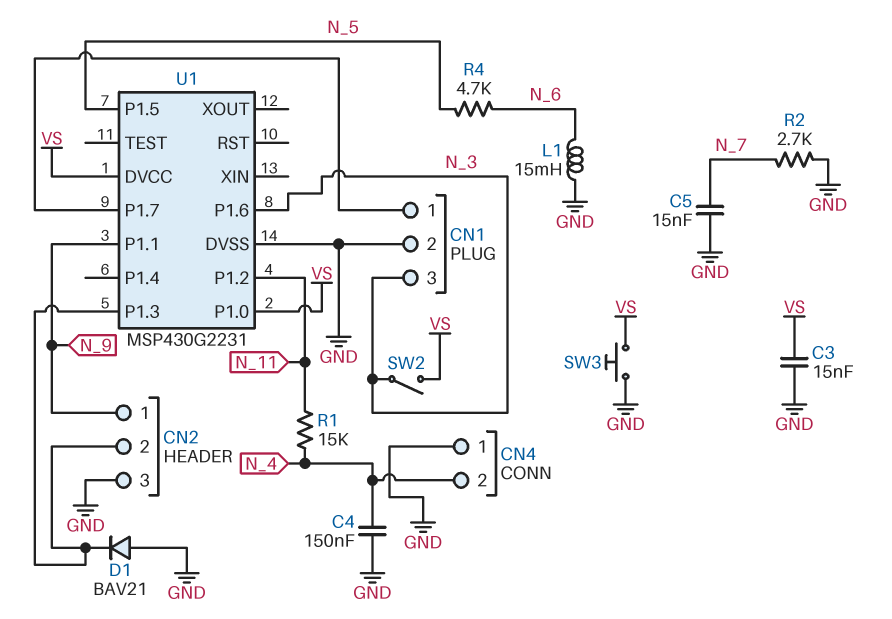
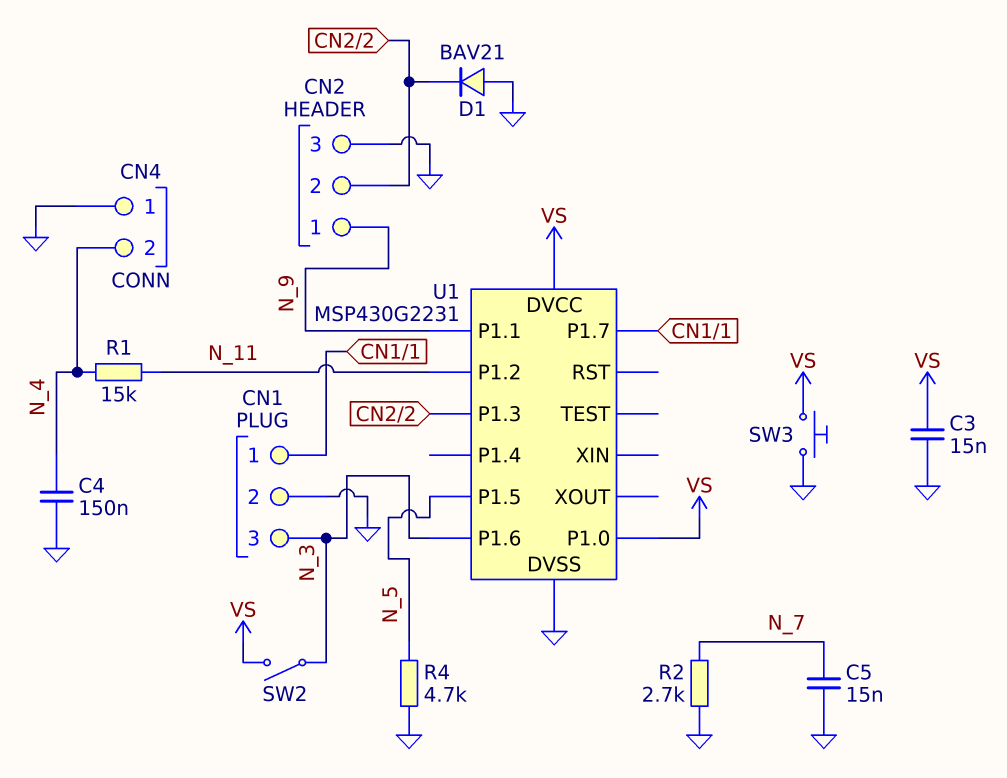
L1: 15mH (GND, N_6) -> none
R4: 4.7k (N_5, N_6) -> 4.7k (GND, N_5)

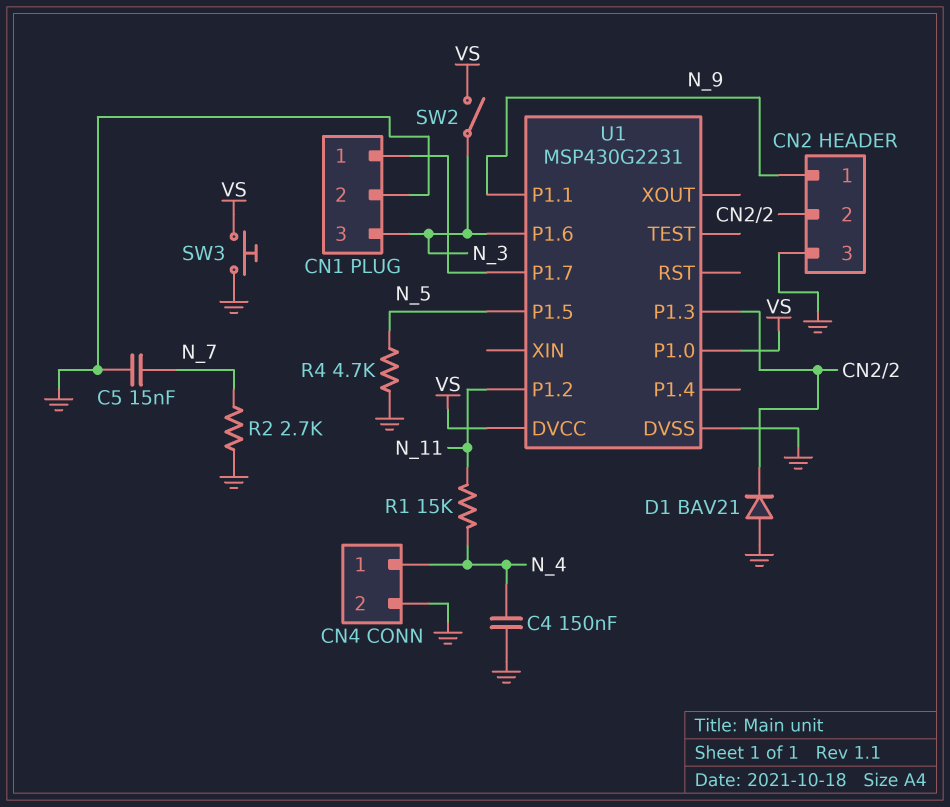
C3: 15nF (GND, VS) -> none
CN4 pin 1: GND -> N_4
CN4 pin 2: N_4 -> GND

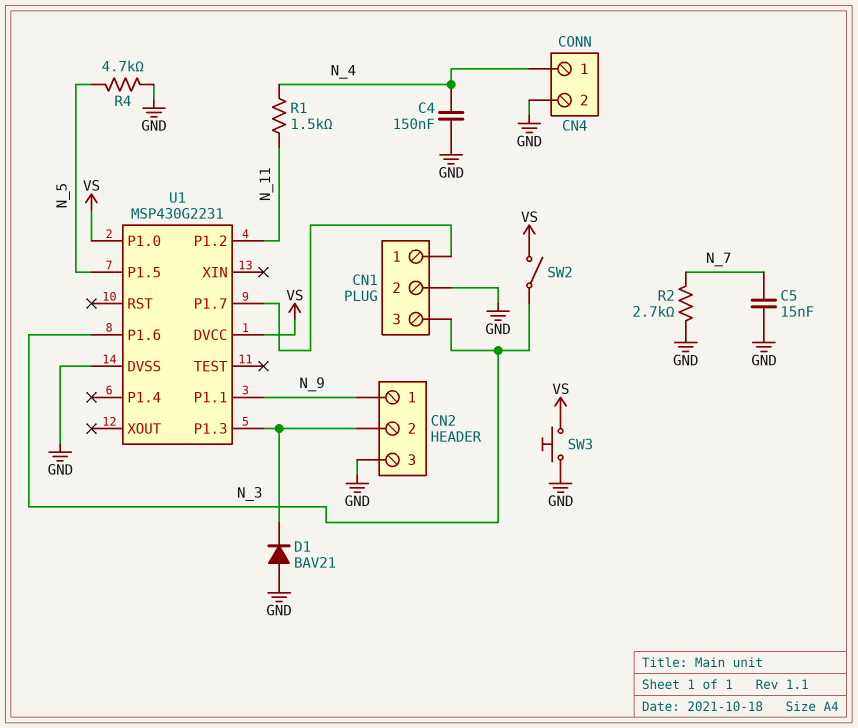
R1: 15k (N_4, N_11) -> 1.5k (N_4, N_11)

